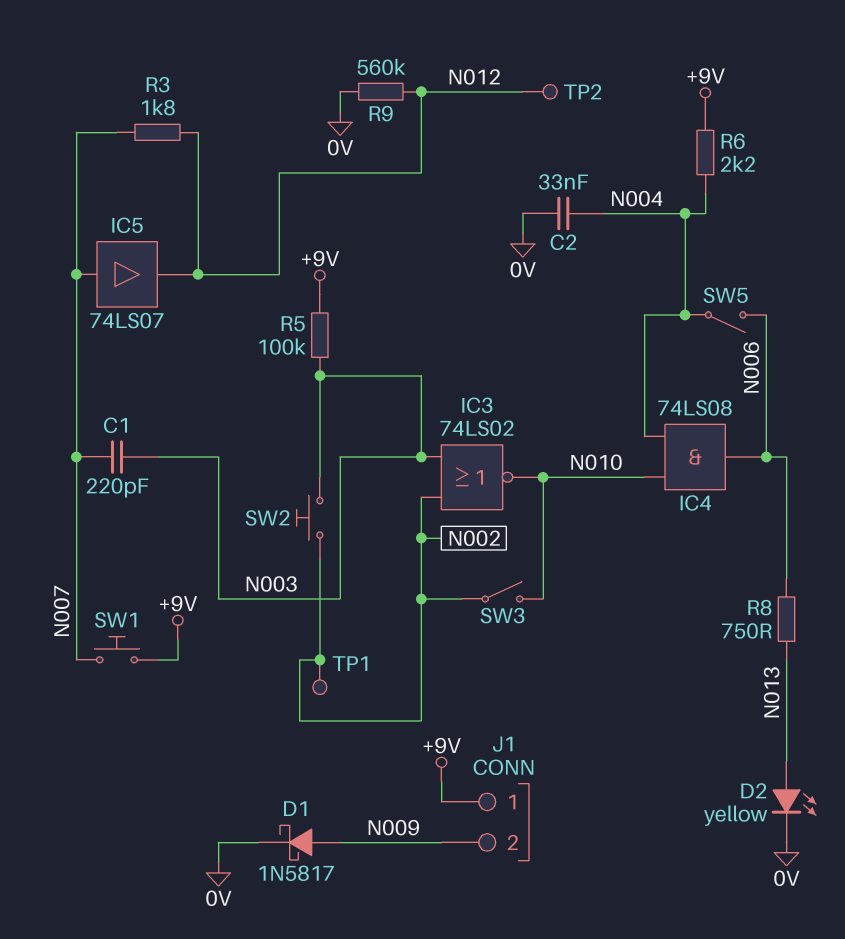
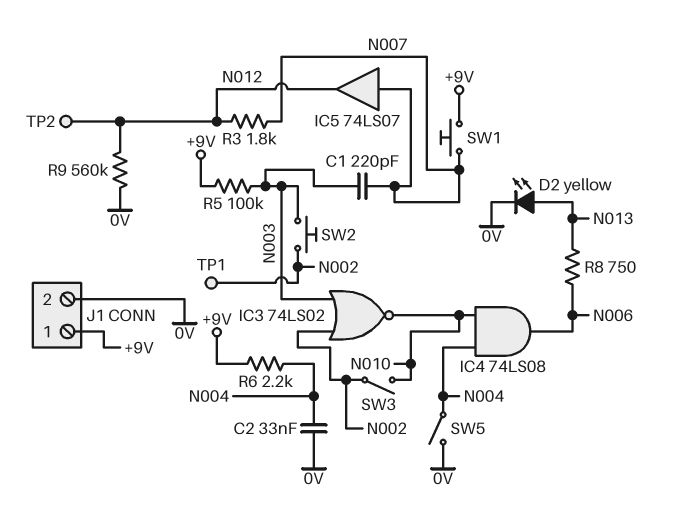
D1: schottky 1N5817 (A N009, K 0V) -> none
J1 pin 2: N009 -> 0V
SW5: switch (N004, N006) -> switch (0V, N004)

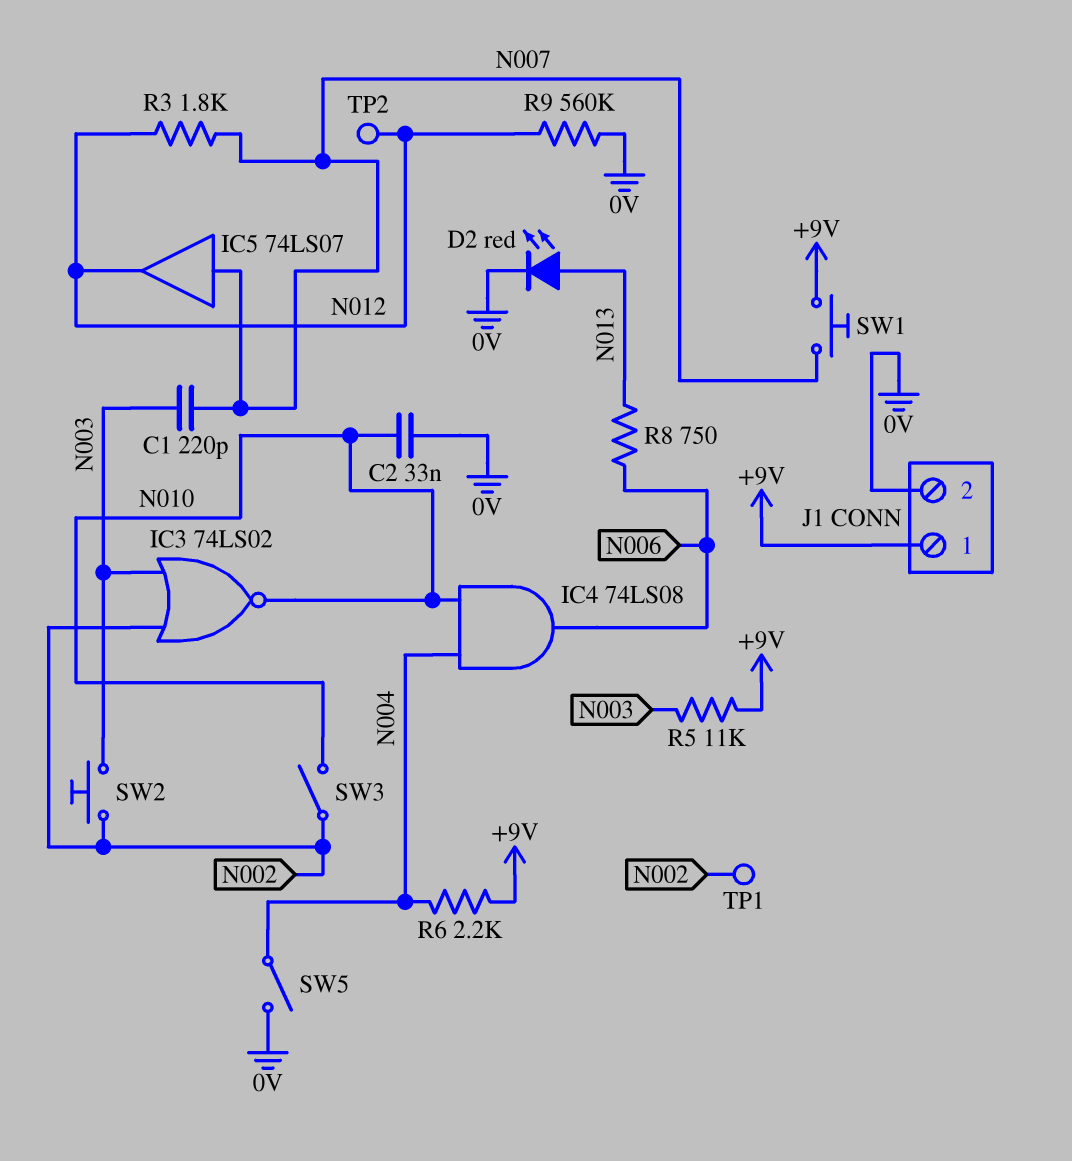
C2: 33nF (0V, N004) -> 33nF (0V, N010)
D2: LED yellow (A N013, K 0V) -> LED red (A N013, K 0V)
R5: 100k (+9V, N003) -> 11k (+9V, N003)

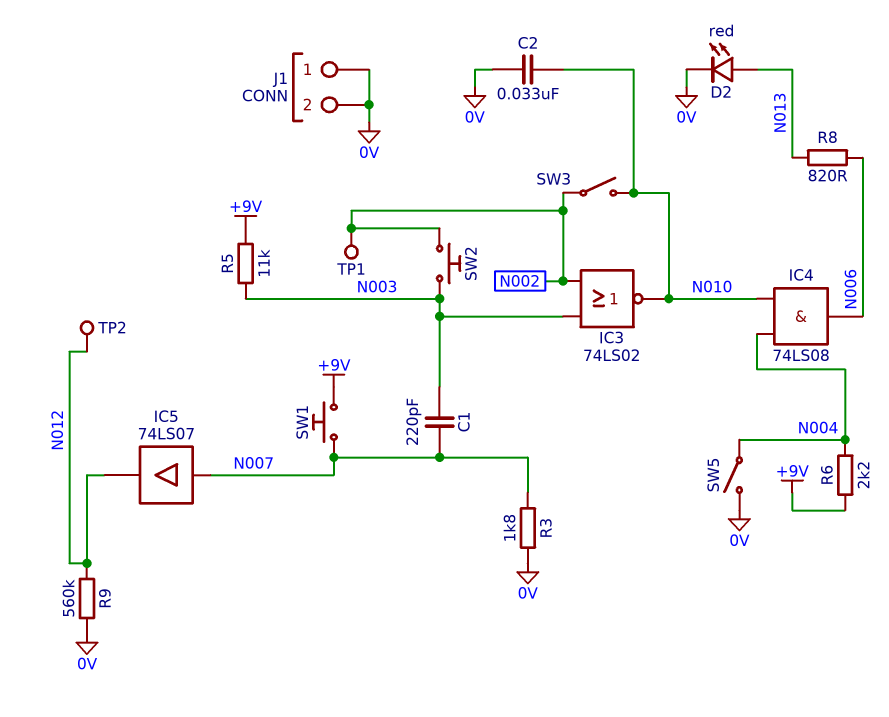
J1 pin 1: +9V -> 0V
R3: 1.8k (N007, N012) -> 1.8k (0V, N007)
R8: 750 (N006, N013) -> 820 (N006, N013)

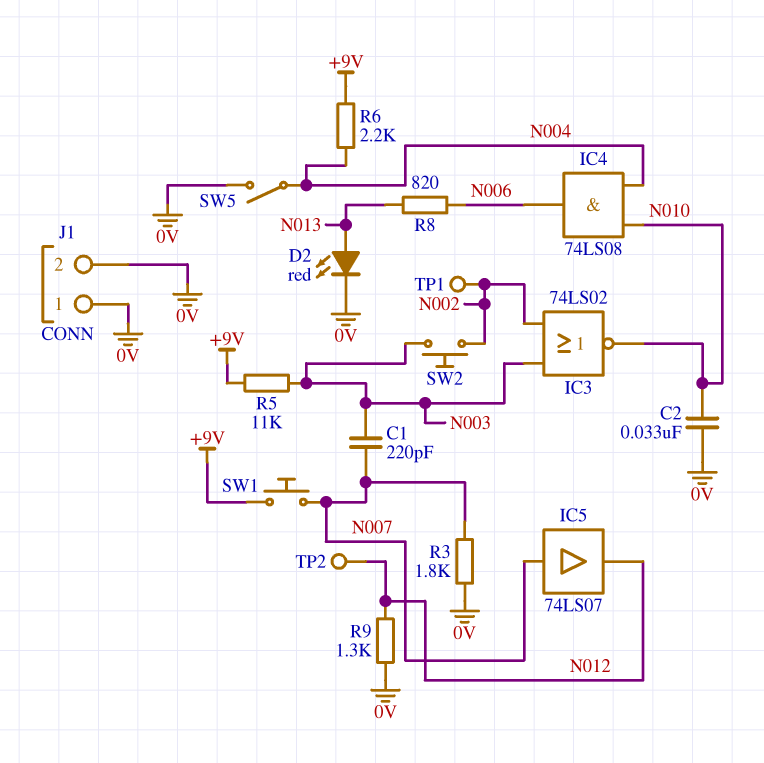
R9: 560k (0V, N012) -> 1.3k (0V, N012)
SW3: switch (N002, N010) -> none

